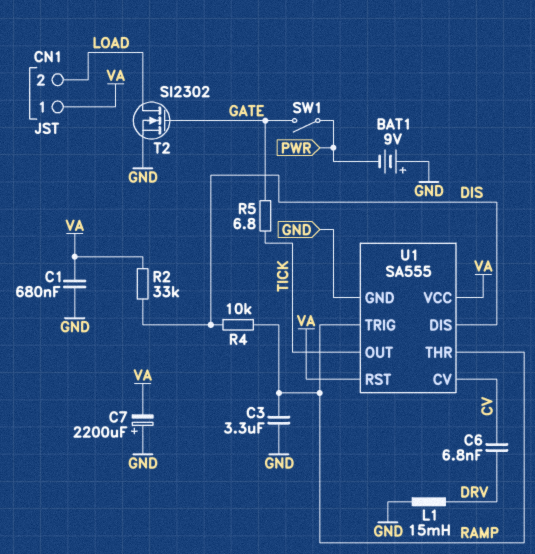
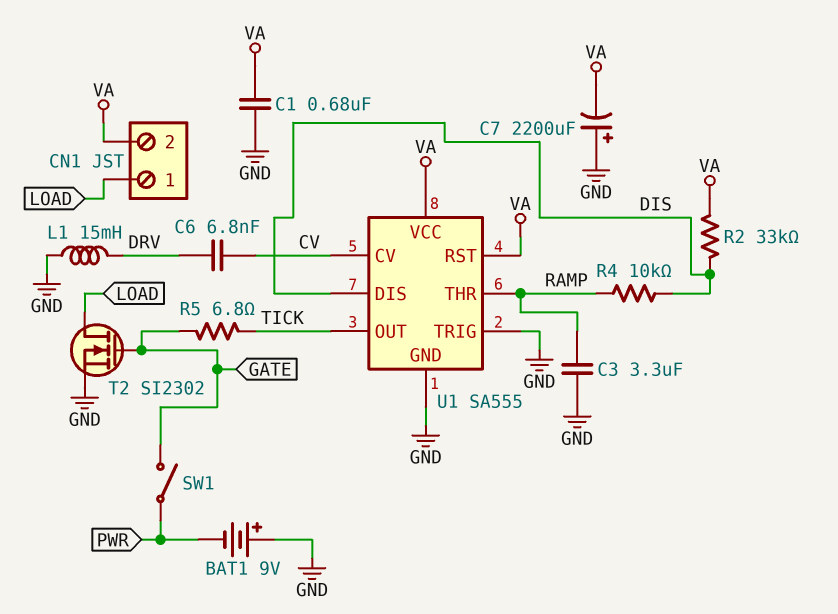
CN1 pin 1: VA -> LOAD
CN1 pin 2: LOAD -> VA
U1 pin TRIG: RAMP -> GND

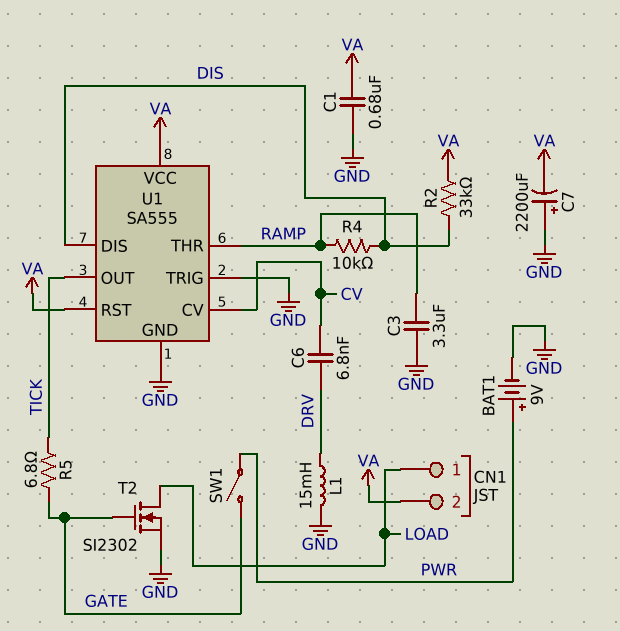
BAT1: 9V (plus GND, minus PWR) -> 9V (plus PWR, minus GND)

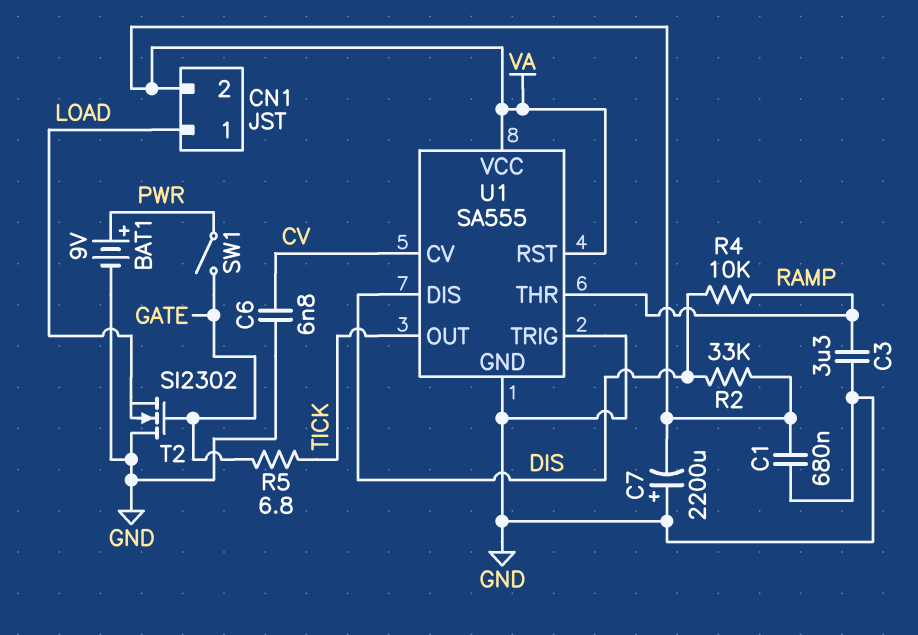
C6: 6.8nF (CV, DRV) -> 6.8nF (CV, GND)
L1: 15mH (DRV, GND) -> none
T2: NMOS SI2302 (G GATE, D LOAD, S GND) -> NMOS SI2302 (G GATE, D GND, S LOAD)

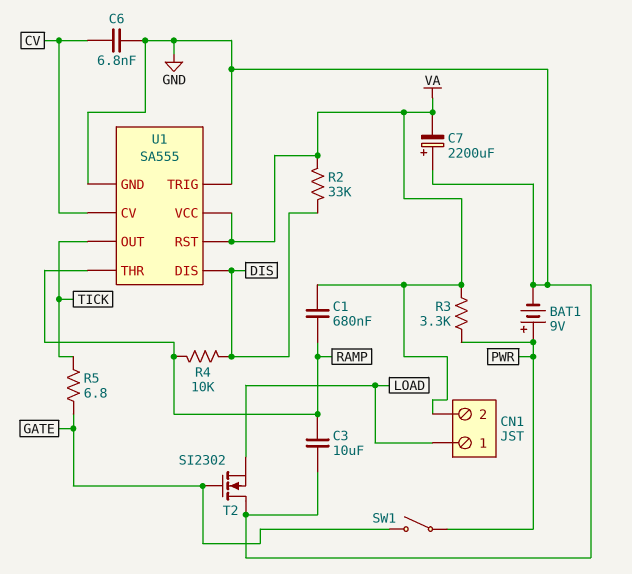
C1: 680nF (GND, VA) -> 680nF (RAMP, VA)
C3: 3.3uF (GND, RAMP) -> 10uF (GND, RAMP)
R3: none -> 3.3k (PWR, VA)

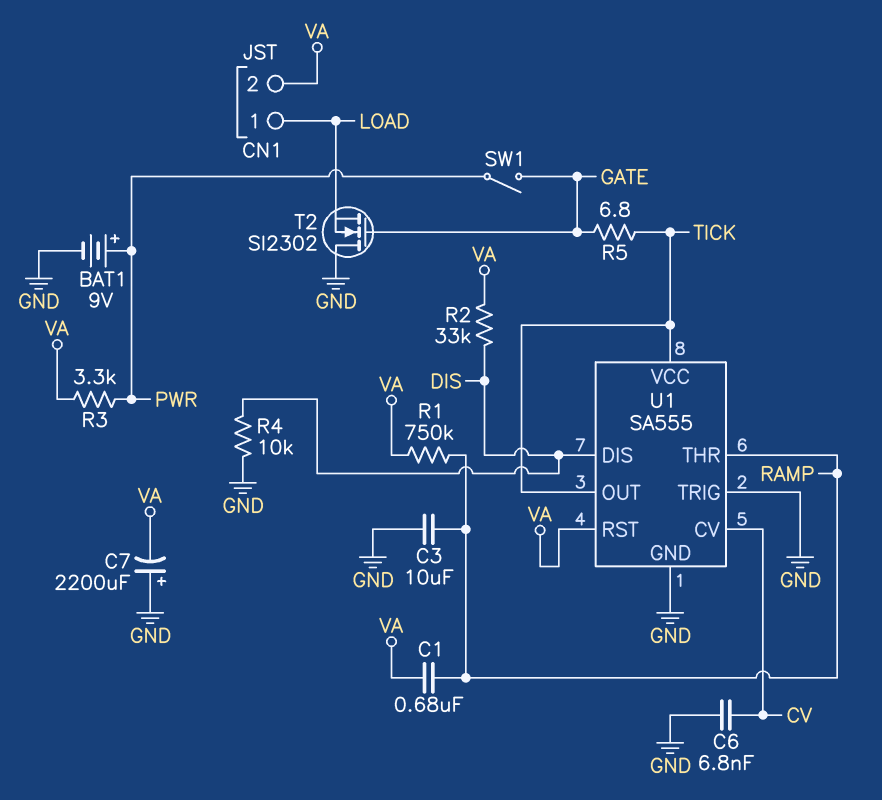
R1: none -> 750k (RAMP, VA)
R4: 10k (DIS, RAMP) -> 10k (DIS, GND)
U1 pin VCC: VA -> TICK

